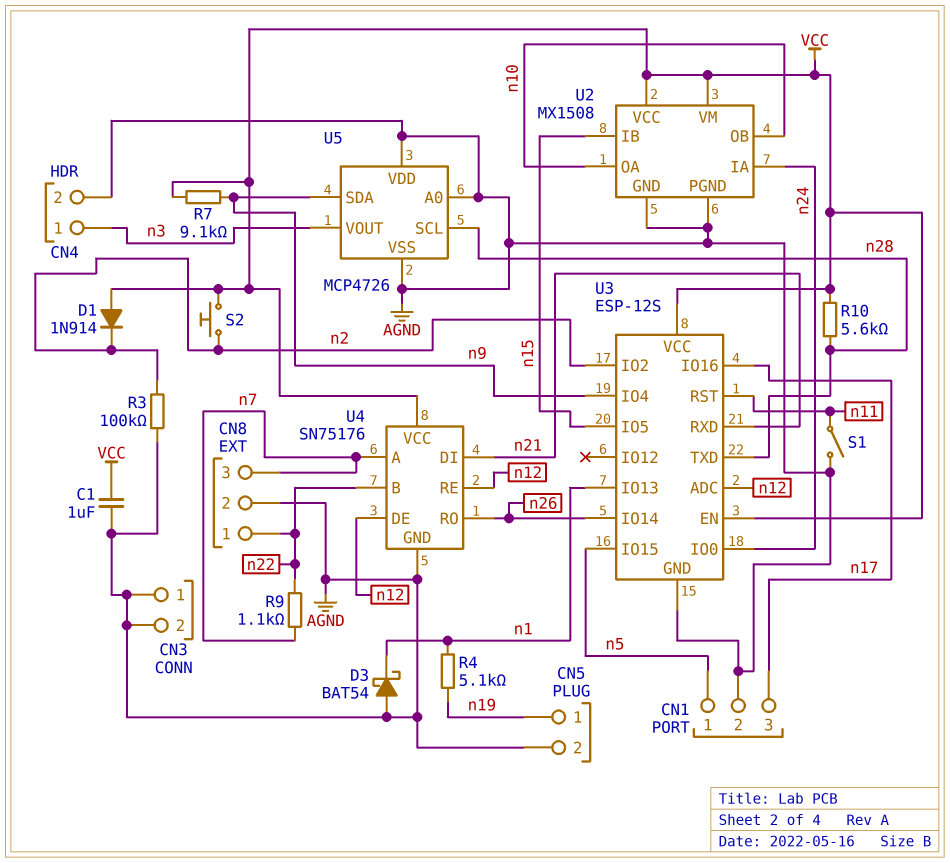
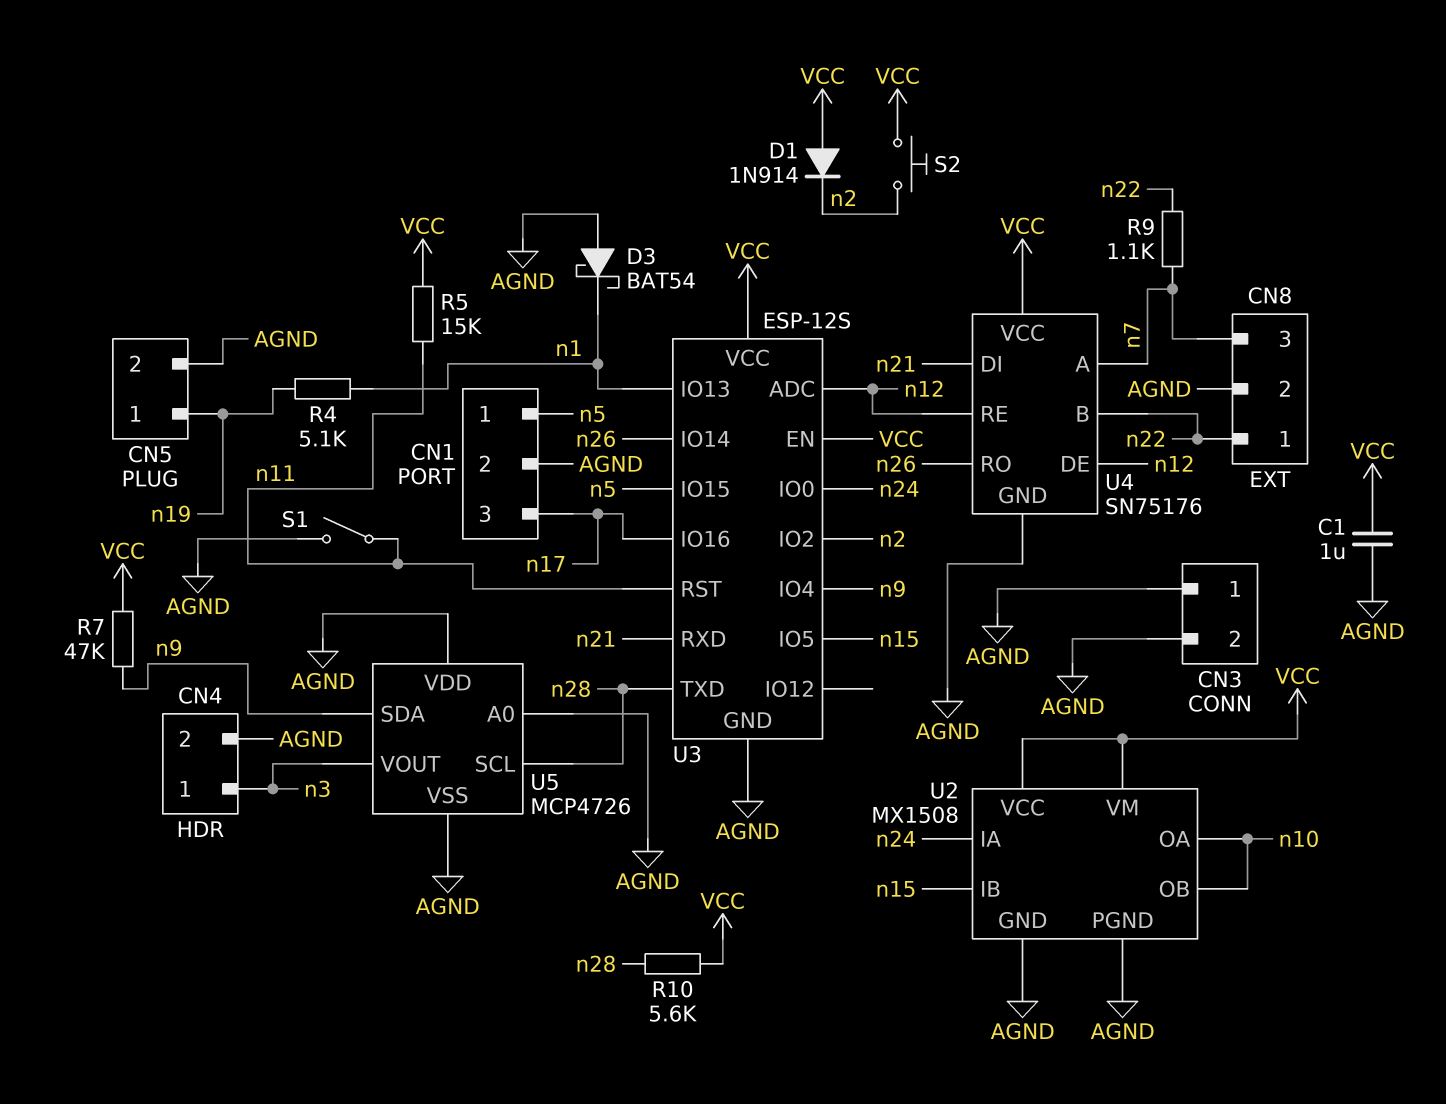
R3: 100k (AGND, n2) -> none
R5: none -> 15k (VCC, n11)
R7: 9.1k (VCC, n9) -> 47k (VCC, n9)

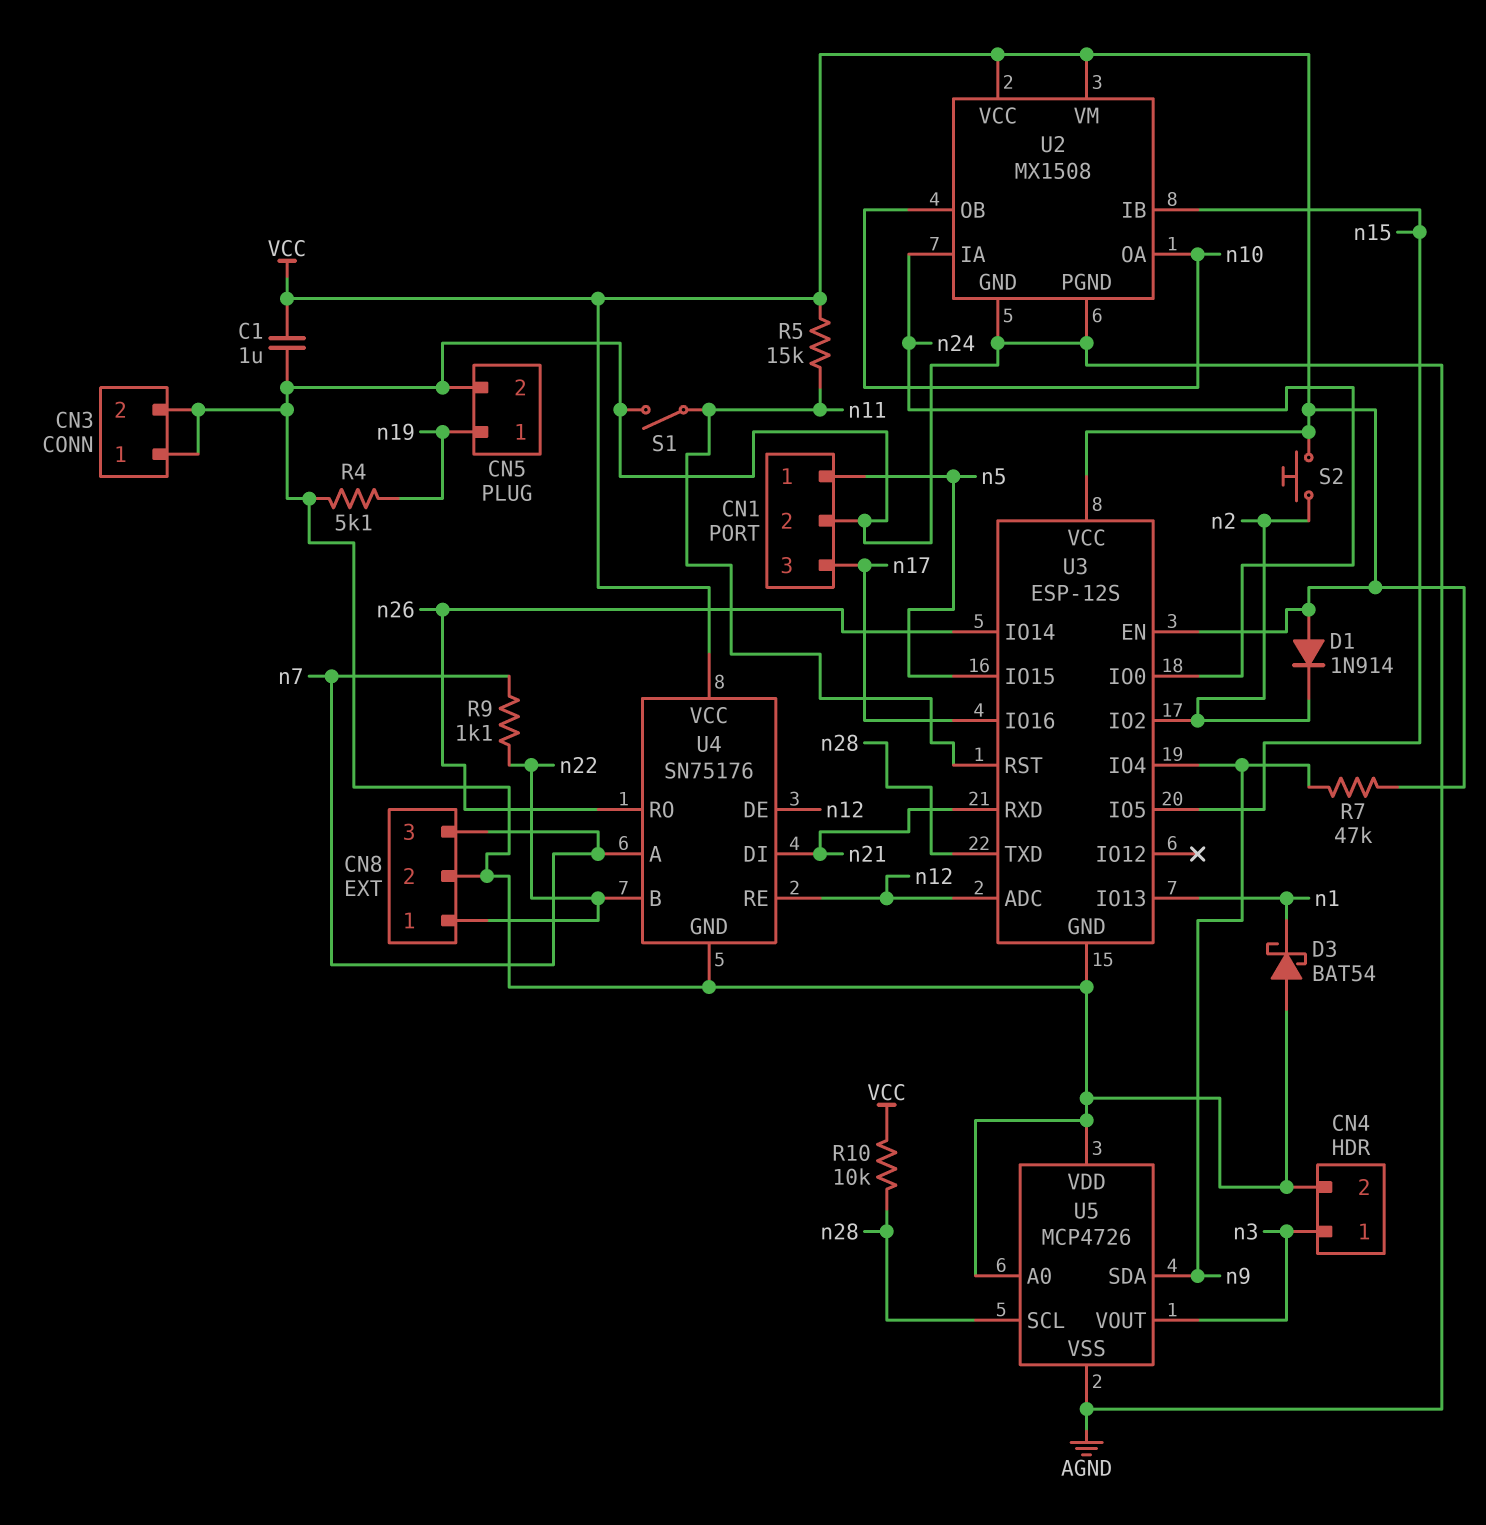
R4: 5.1k (n1, n19) -> 5.1k (AGND, n19)
R10: 5.6k (VCC, n28) -> 10k (VCC, n28)

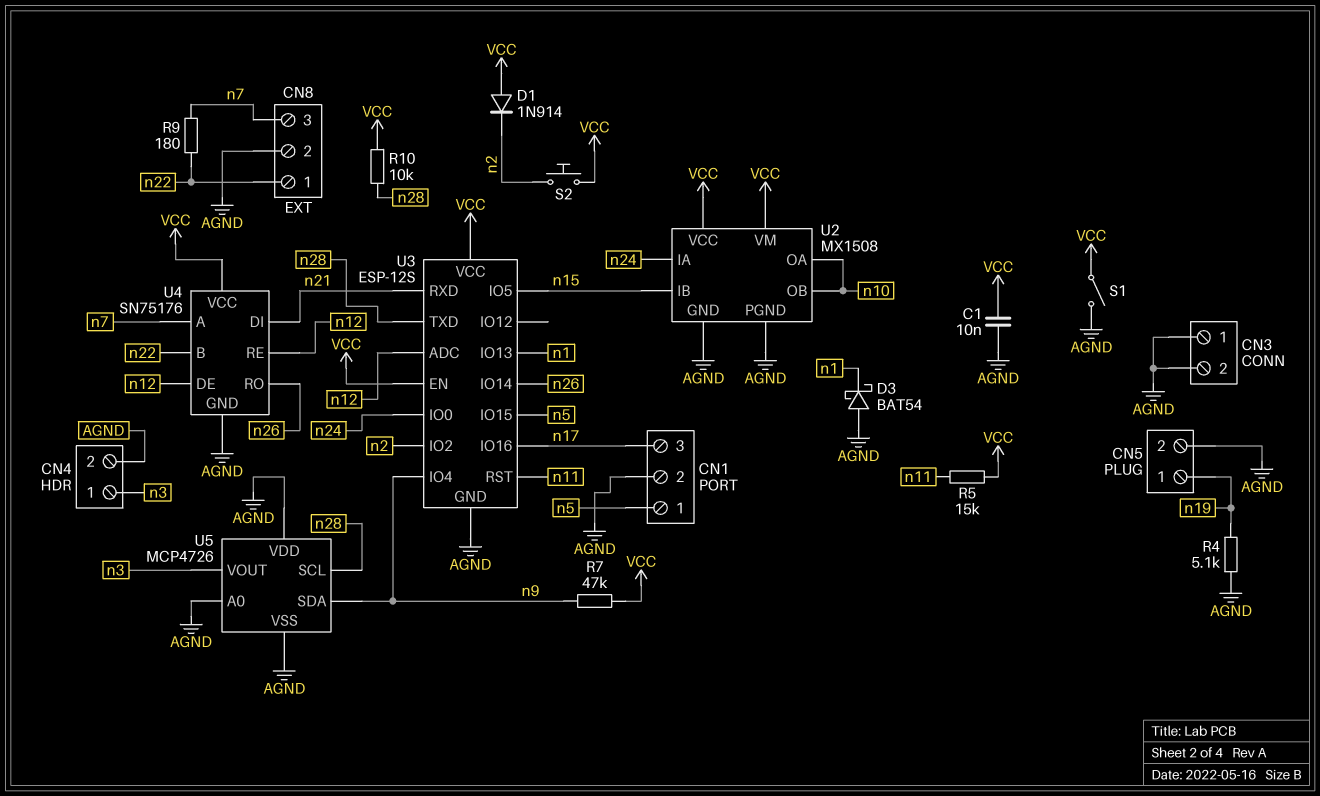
C1: 1uF (AGND, VCC) -> 10nF (AGND, VCC)
R9: 1.1k (n7, n22) -> 180 (n7, n22)
S1: switch (AGND, n11) -> switch (AGND, VCC)

